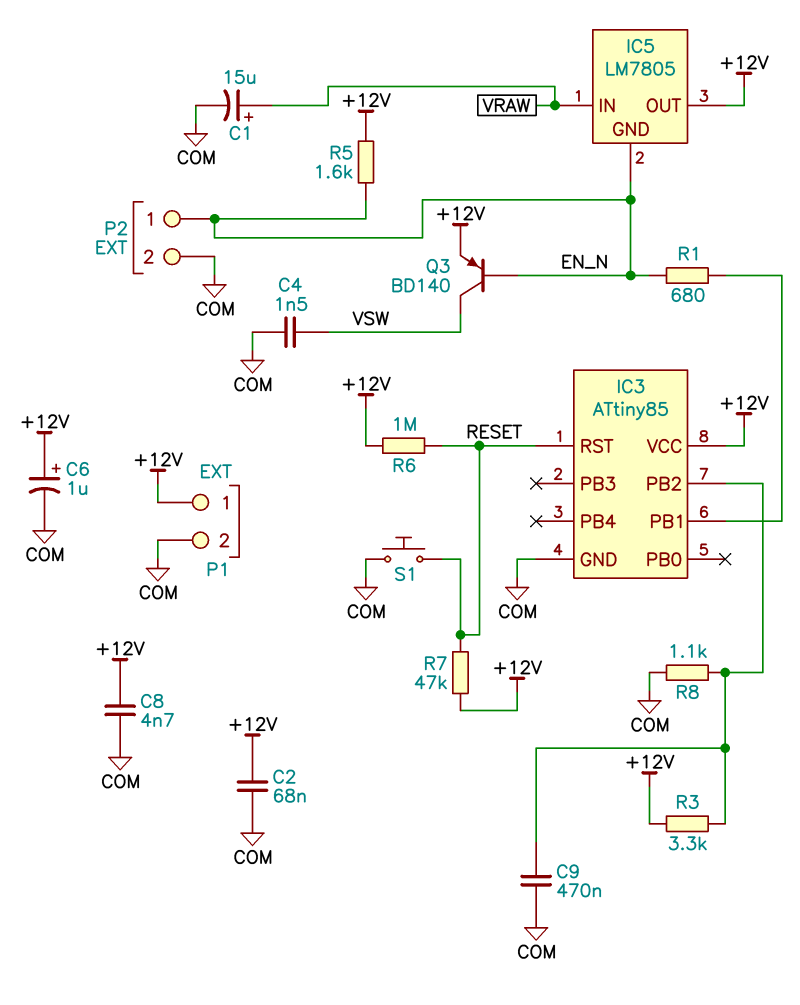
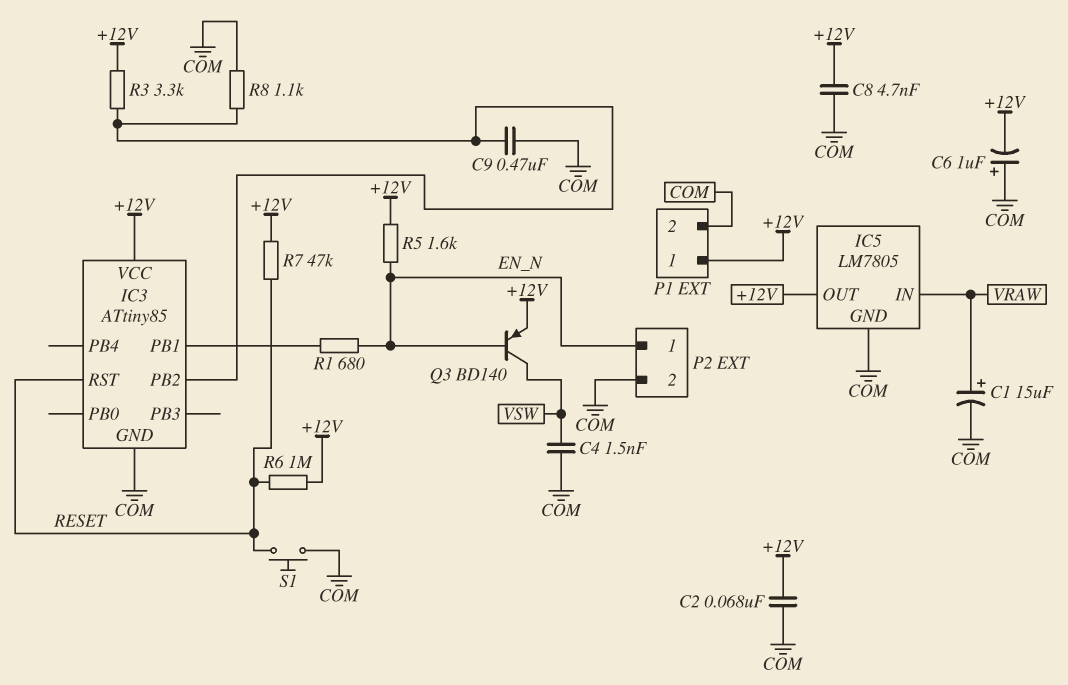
C6: 1uF (plus +12V, minus COM) -> 1uF (plus COM, minus +12V)
IC5 pin GND: EN_N -> COM

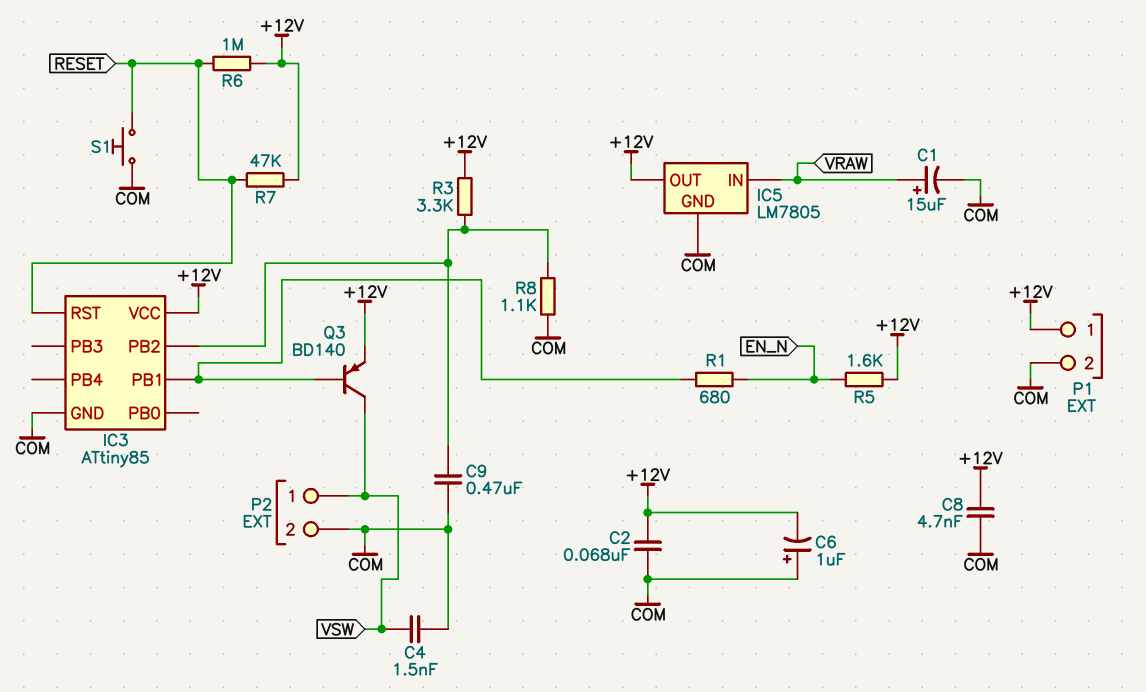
P2 pin 1: EN_N -> VSW
Q3: PNP BD140 (B EN_N, C VSW, E +12V) -> PNP BD140 (B IC3/PB1, C VSW, E +12V)

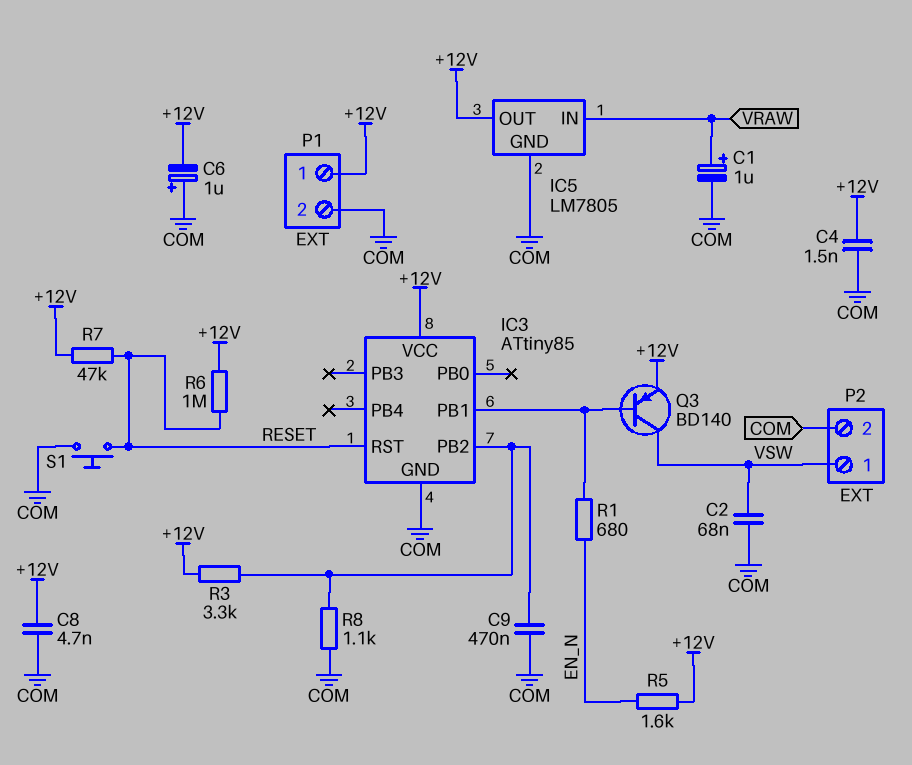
C1: 15uF (plus VRAW, minus COM) -> 1uF (plus VRAW, minus COM)
C2: 68nF (+12V, COM) -> 68nF (COM, VSW)
C4: 1.5nF (COM, VSW) -> 1.5nF (+12V, COM)

